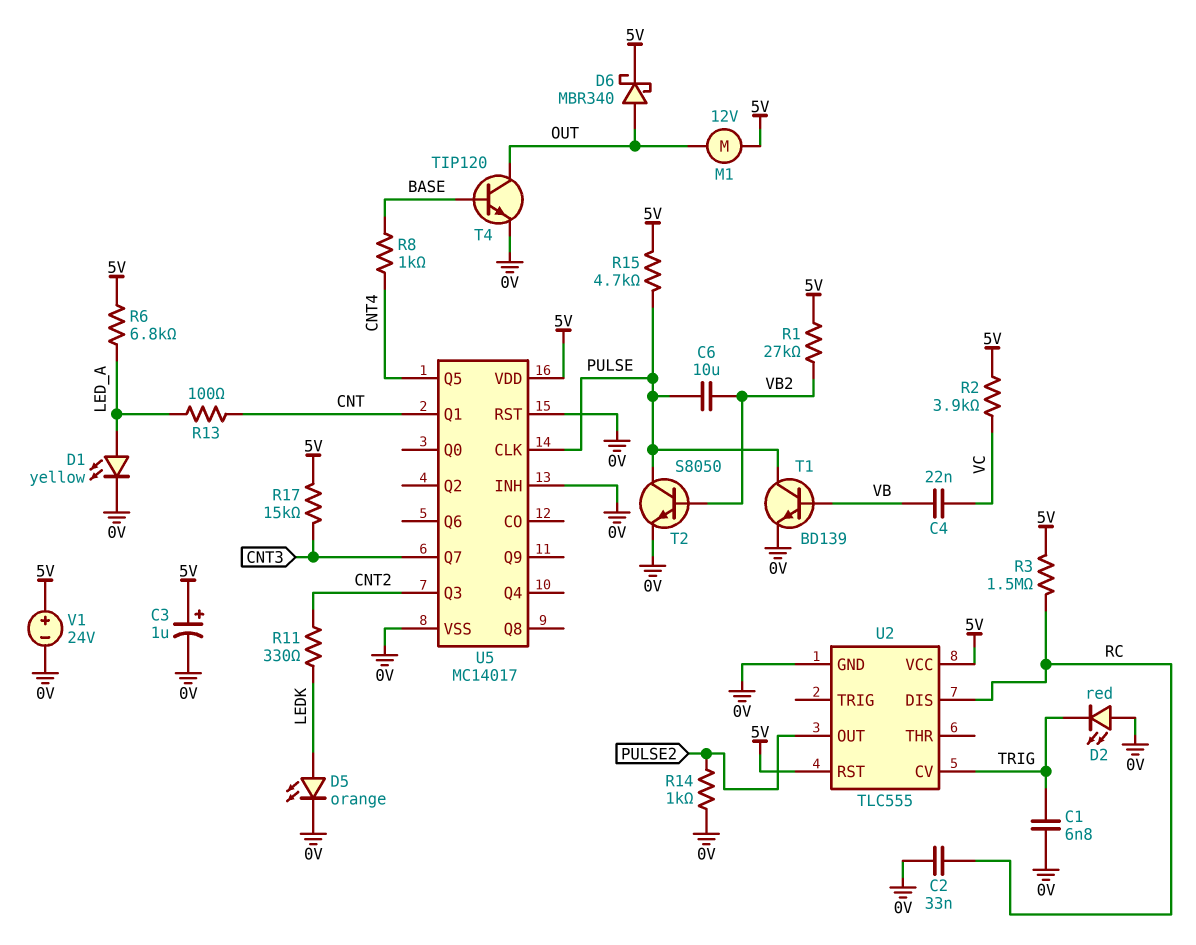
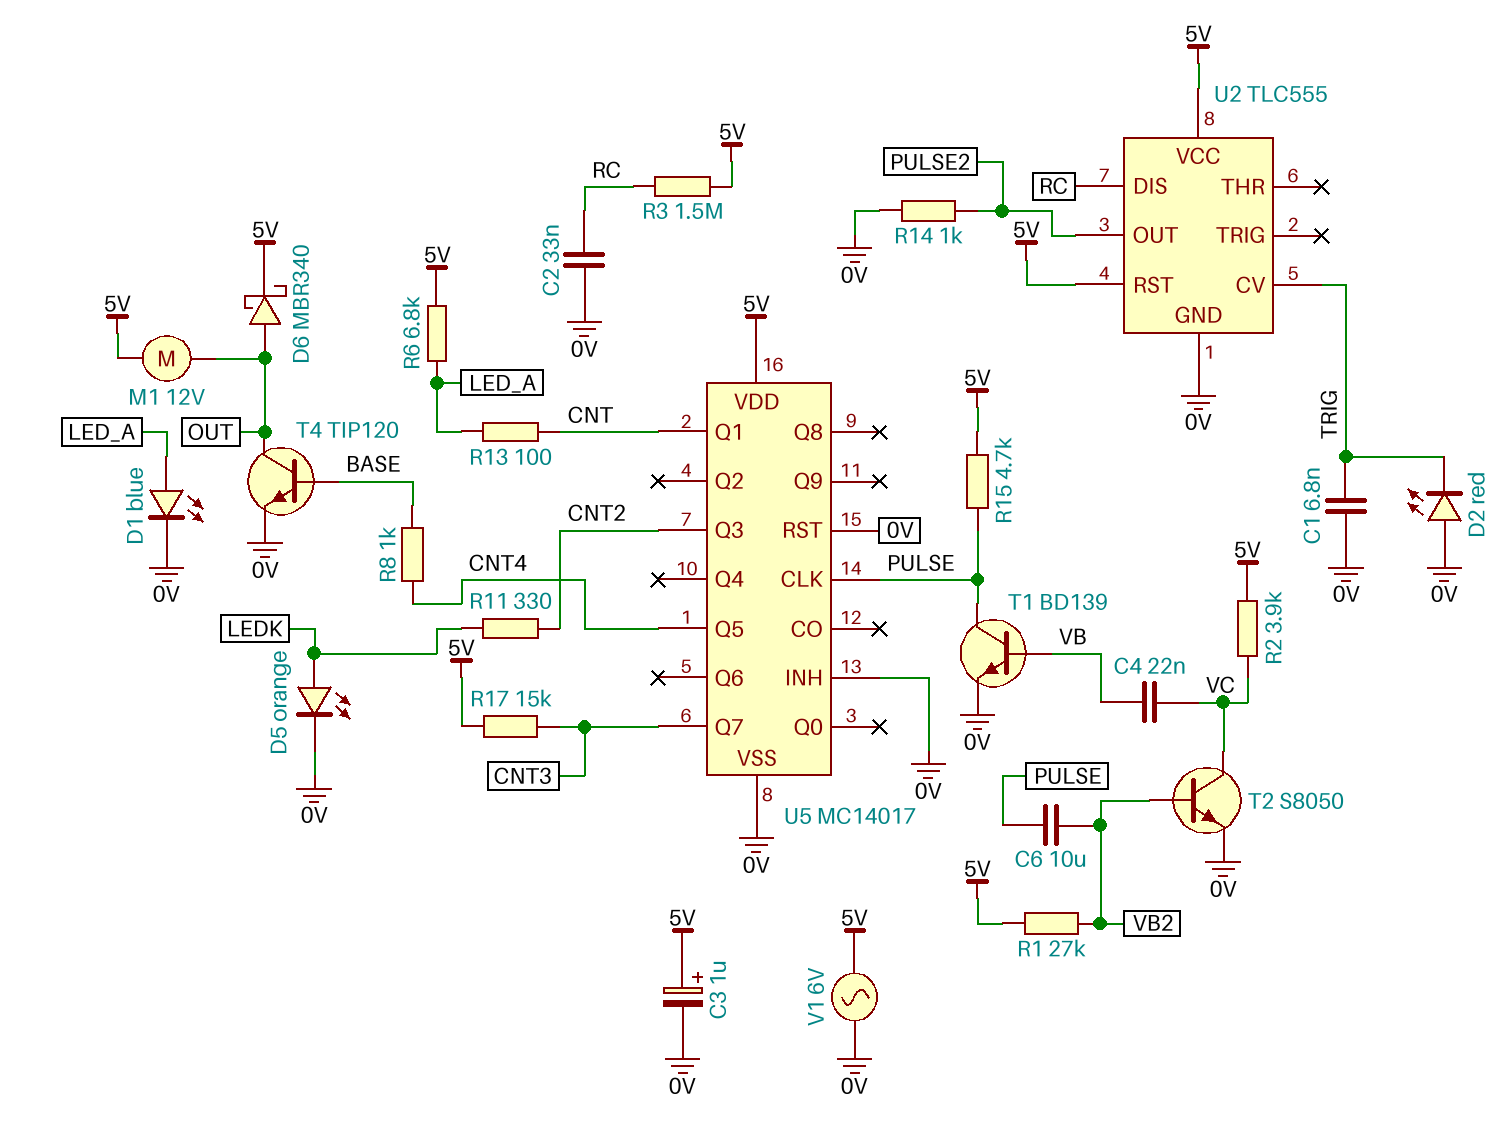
D1: LED yellow (A LED_A, K 0V) -> LED blue (A LED_A, K 0V)
T2: NPN S8050 (B VB2, C PULSE, E 0V) -> NPN S8050 (B VB2, C VC, E 0V)
V1: 24V (plus 5V, minus 0V) -> AC 6V (0V, 5V)

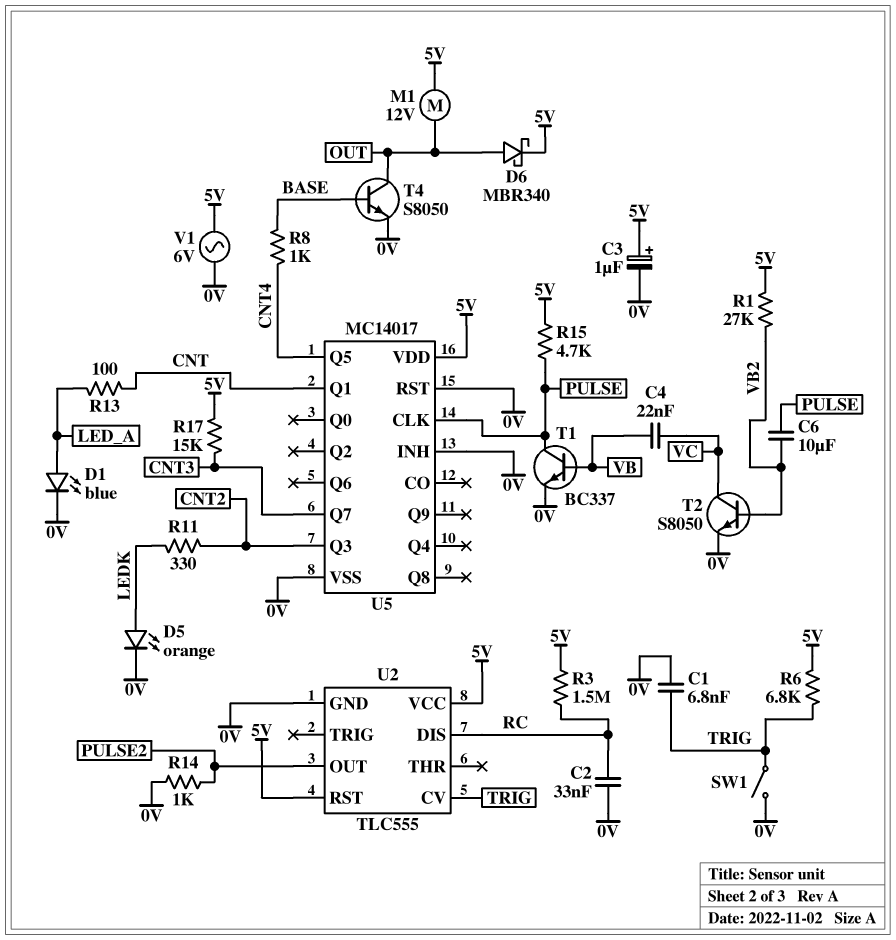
D2: LED red (A 0V, K TRIG) -> none
R2: 3.9k (5V, VC) -> none
R6: 6.8k (5V, LED_A) -> 6.8k (5V, TRIG)
SW1: none -> switch (0V, TRIG)
T1: NPN BD139 (B VB, C PULSE, E 0V) -> NPN BC337 (B VB, C PULSE, E 0V)
T4: NPN TIP120 (B BASE, C OUT, E 0V) -> NPN S8050 (B BASE, C OUT, E 0V)

